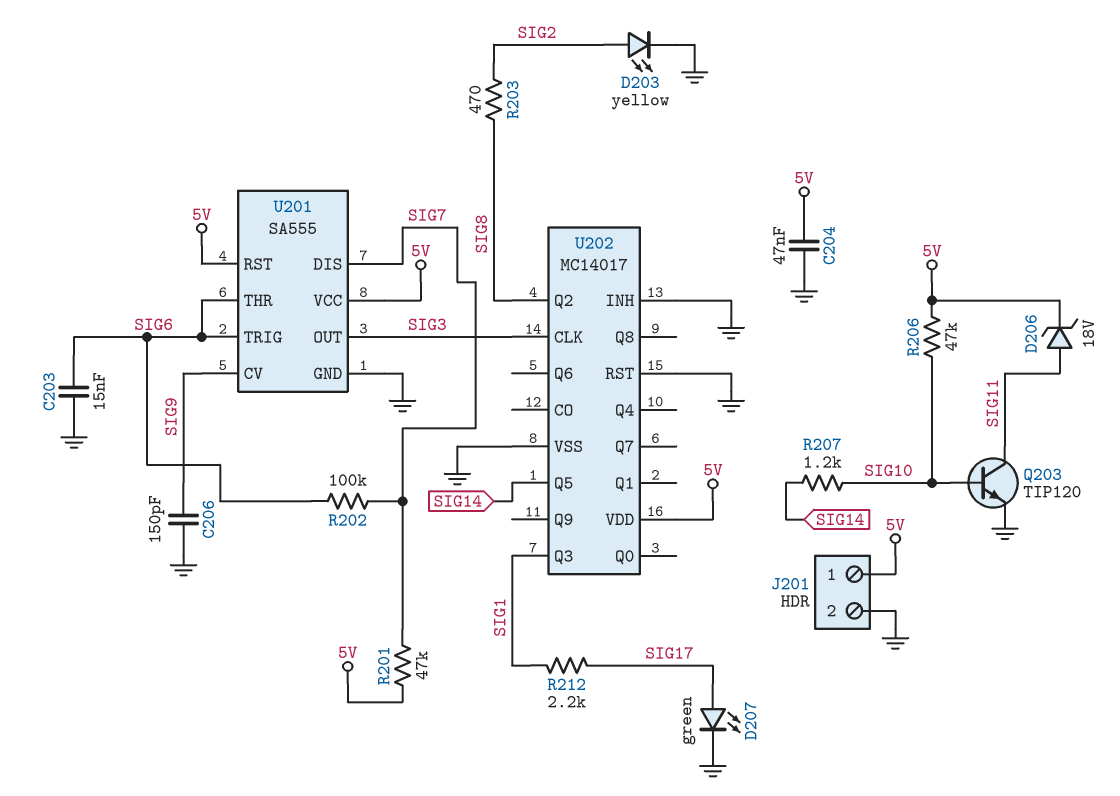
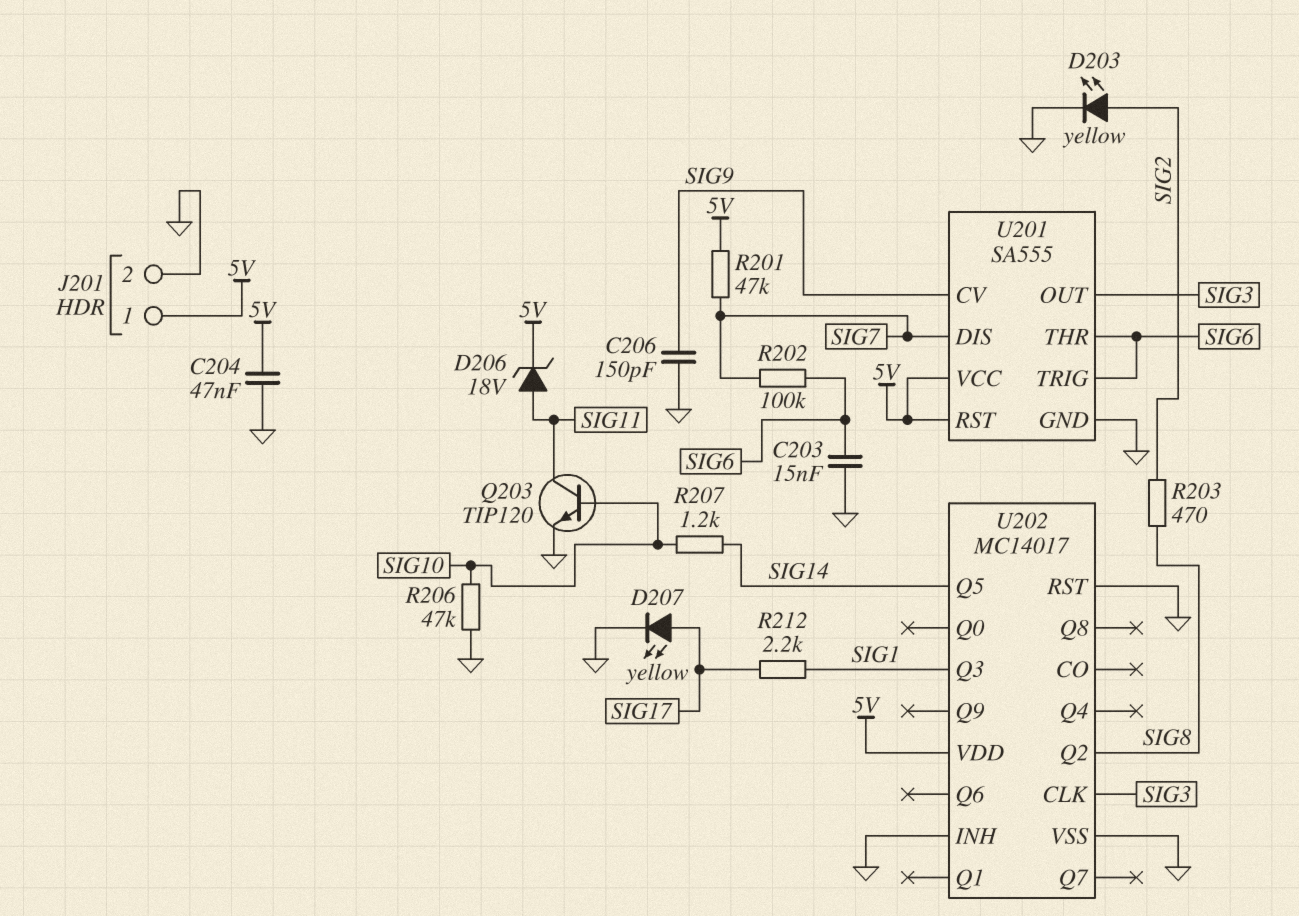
D207: LED green (A SIG17, K GND) -> LED yellow (A SIG17, K GND)
R206: 47k (5V, SIG10) -> 47k (GND, SIG10)

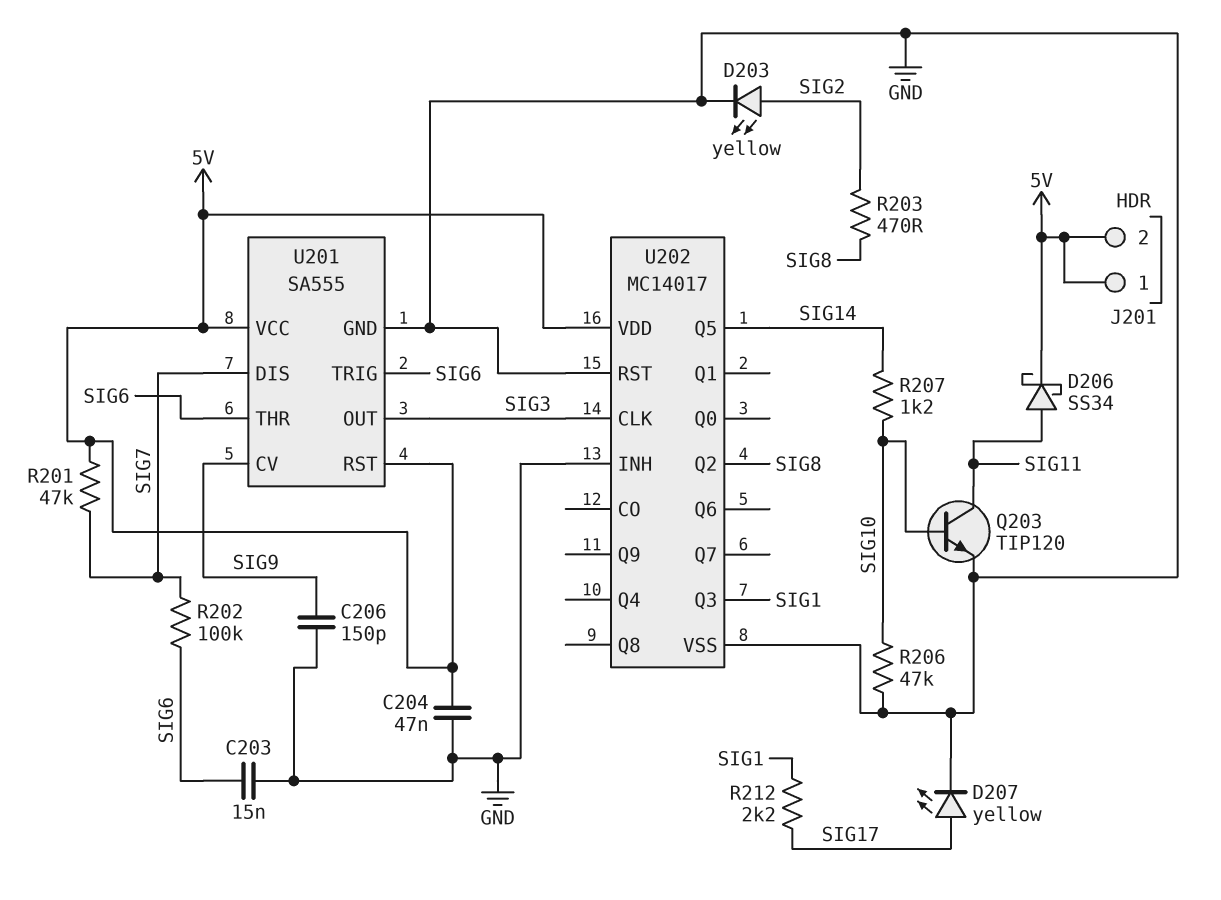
D206: zener 18V (A SIG11, K 5V) -> schottky SS34 (A SIG11, K 5V)
J201 pin 2: GND -> 5V

